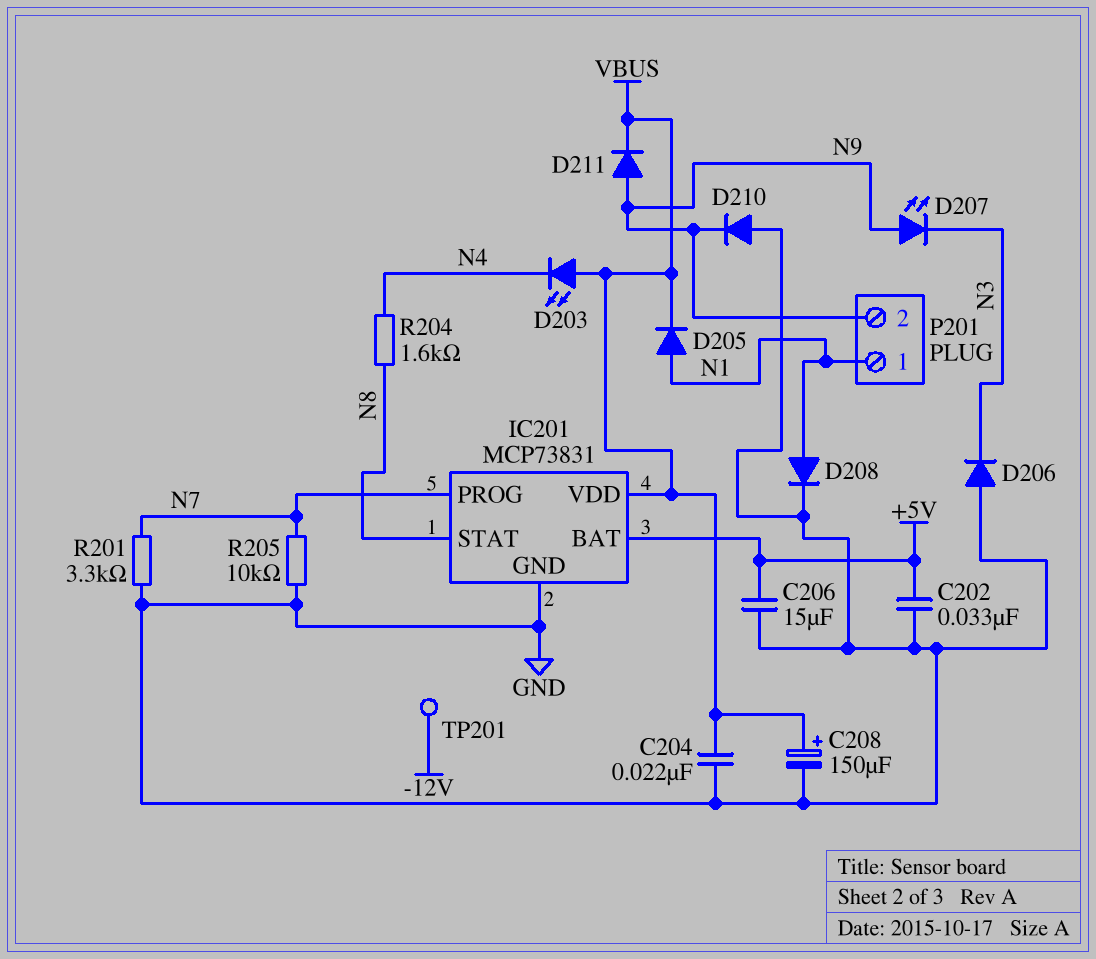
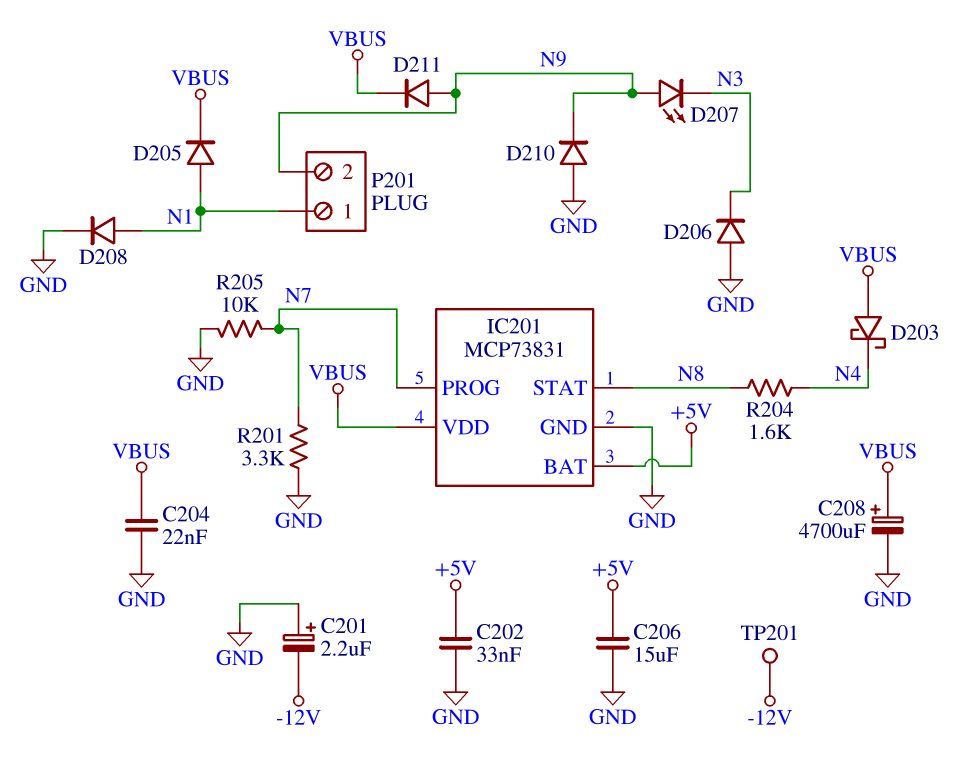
C201: none -> 2.2uF (plus GND, minus -12V)
C208: 150uF (plus VBUS, minus GND) -> 4700uF (plus VBUS, minus GND)
D203: LED (A VBUS, K N4) -> schottky (A VBUS, K N4)

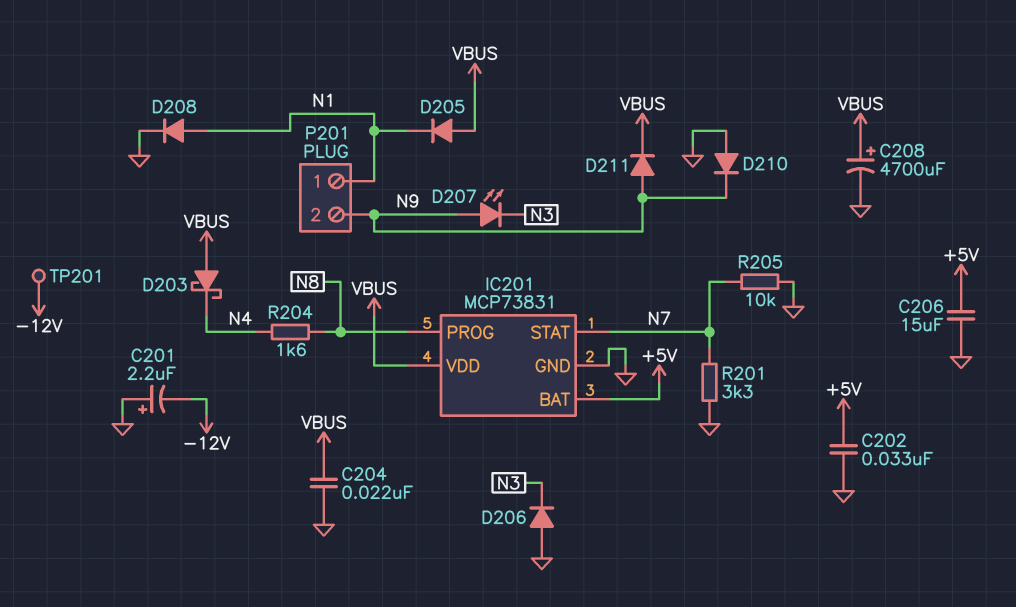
D205: diode (A N1, K VBUS) -> diode (A VBUS, K N1)
IC201 pin PROG: N7 -> N8
IC201 pin STAT: N8 -> N7

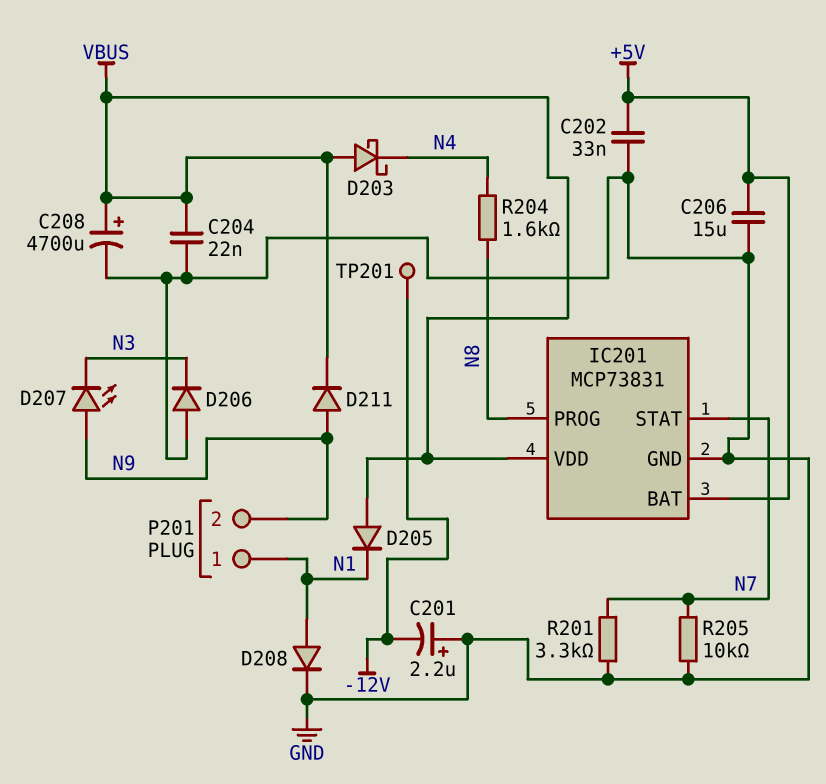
D210: diode (A GND, K N9) -> none

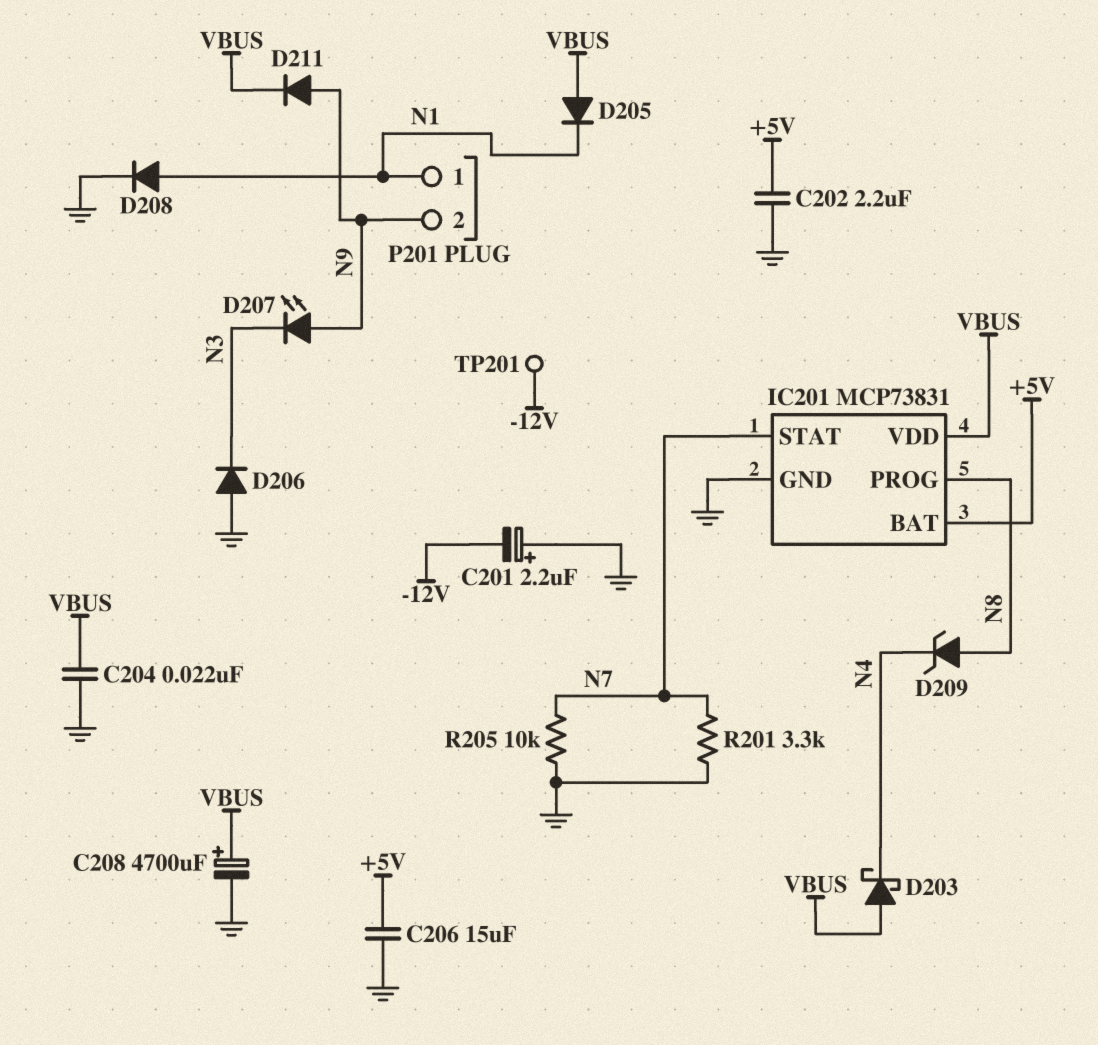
C202: 33nF (+5V, GND) -> 2.2uF (+5V, GND)
D209: none -> zener (A N8, K N4)
R204: 1.6k (N4, N8) -> none

